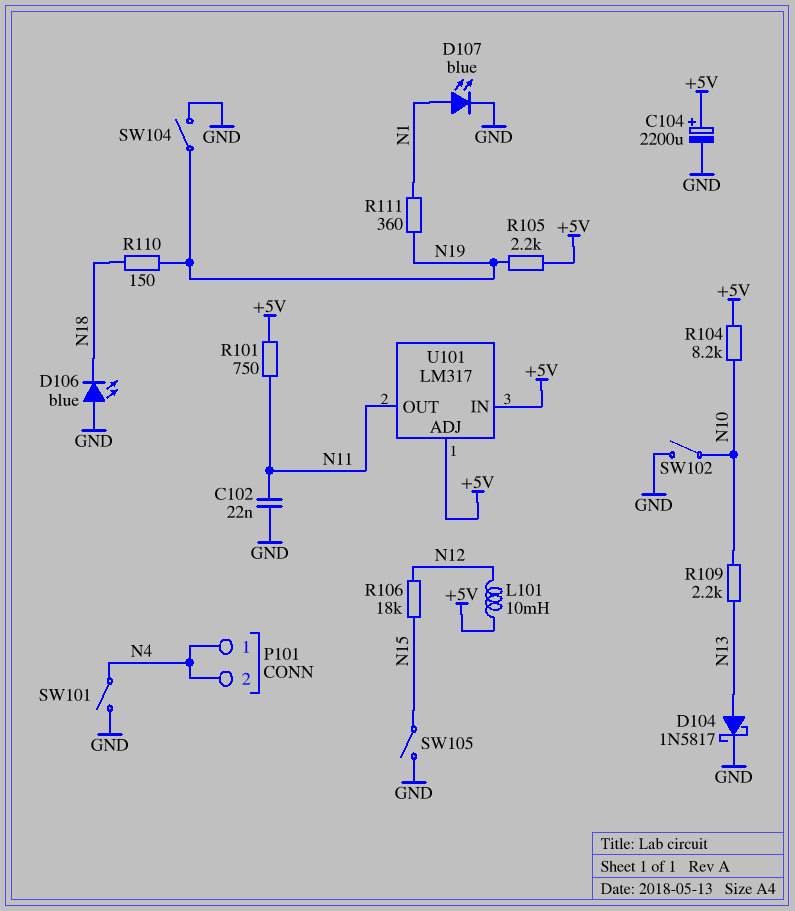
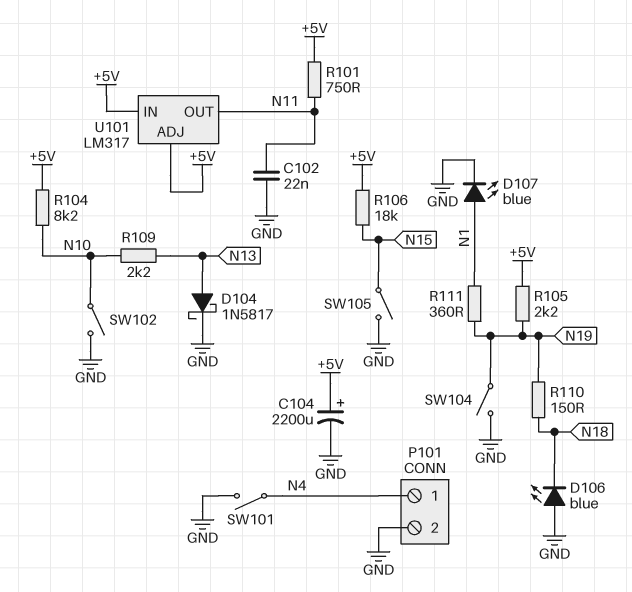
L101: 10mH (+5V, N12) -> none
P101 pin 2: N4 -> GND
R106: 18k (N12, N15) -> 18k (+5V, N15)

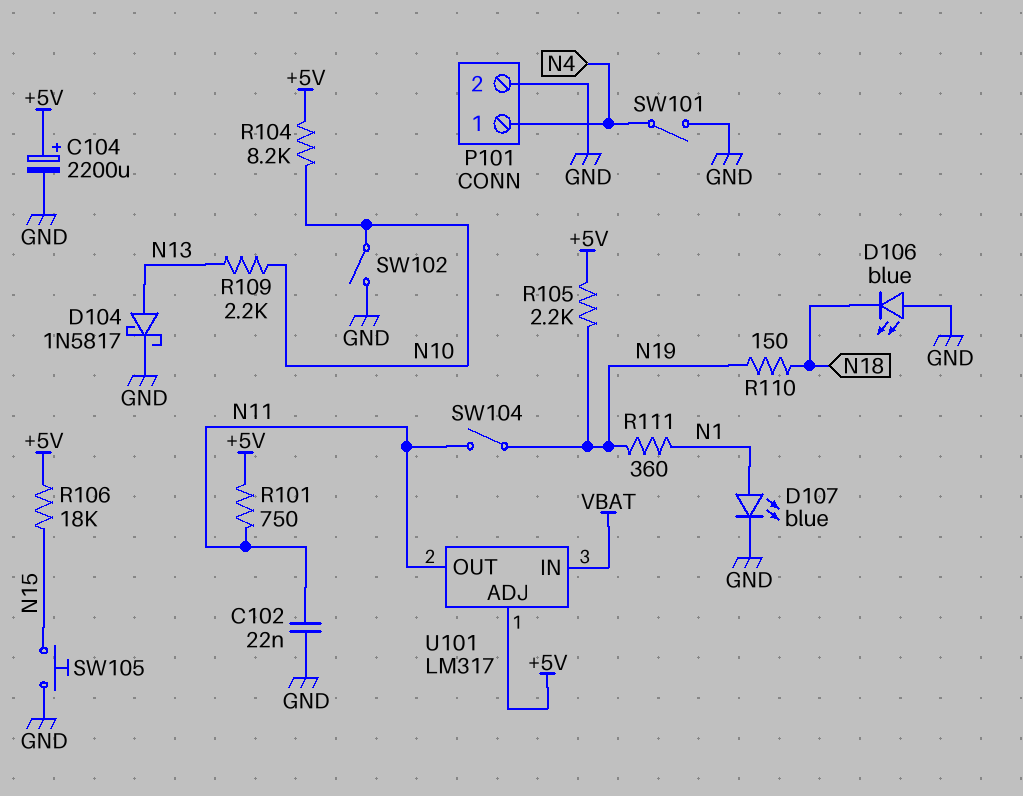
SW104: switch (GND, N19) -> switch (N11, N19)
SW105: switch (GND, N15) -> button (GND, N15)
U101 pin IN: +5V -> VBAT

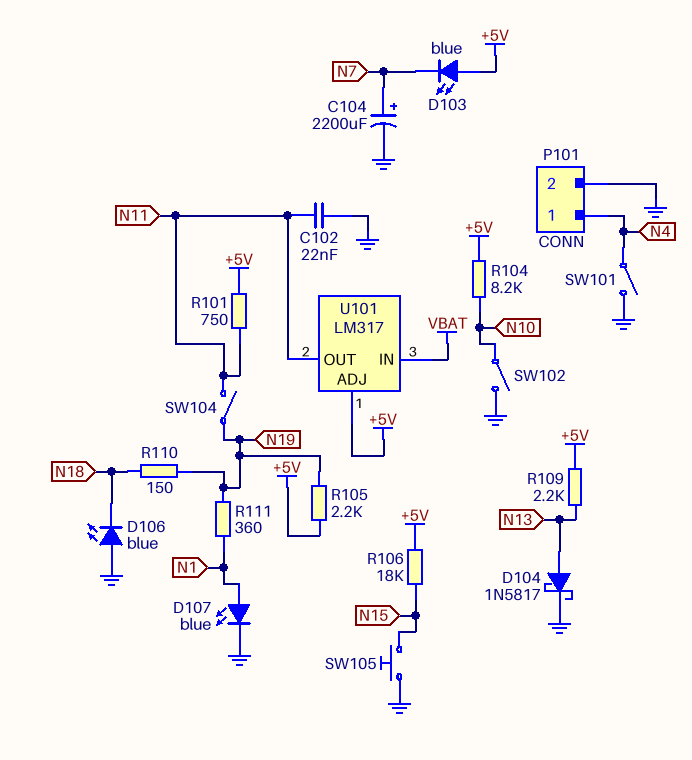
C104: 2200uF (plus +5V, minus GND) -> 2200uF (plus N7, minus GND)
D103: none -> LED blue (A +5V, K N7)
R109: 2.2k (N10, N13) -> 2.2k (+5V, N13)

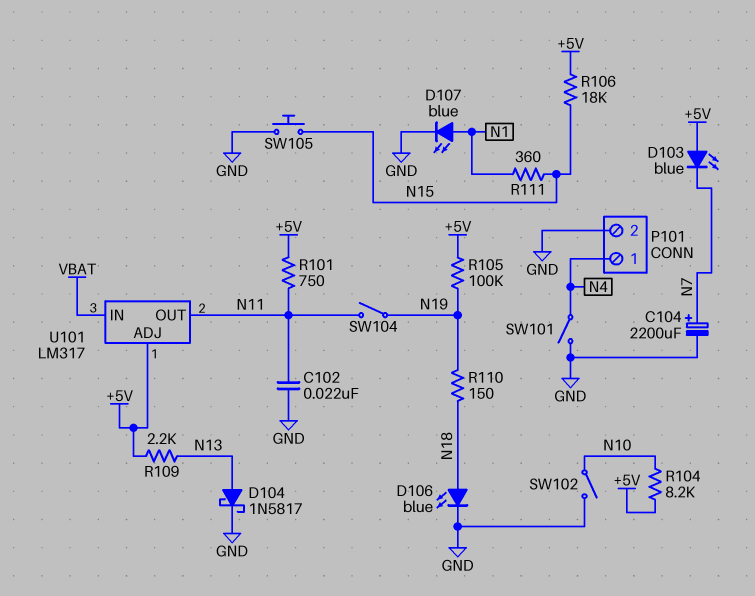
D106: LED blue (A GND, K N18) -> LED blue (A N18, K GND)
R105: 2.2k (+5V, N19) -> 100k (+5V, N19)
R111: 360 (N1, N19) -> 360 (N1, N15)

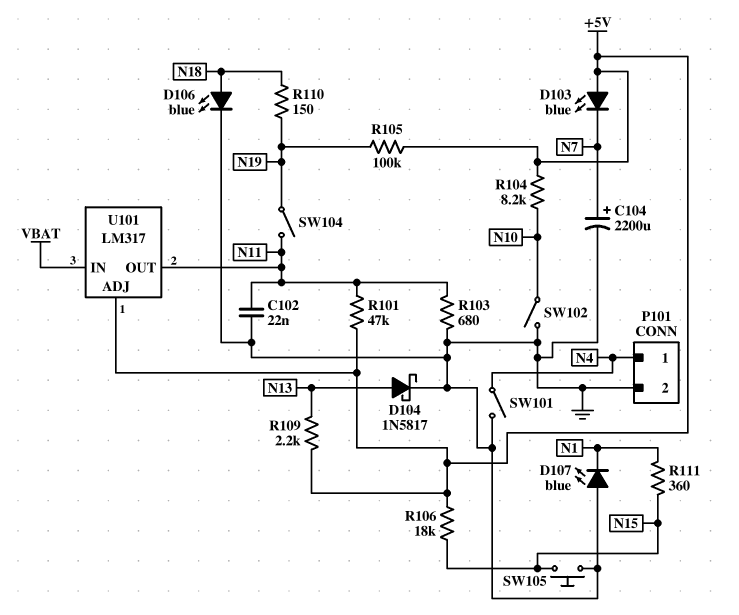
D107: LED blue (A N1, K GND) -> LED blue (A GND, K N1)
R101: 750 (+5V, N11) -> 47k (+5V, N11)
R103: none -> 680 (GND, N11)

